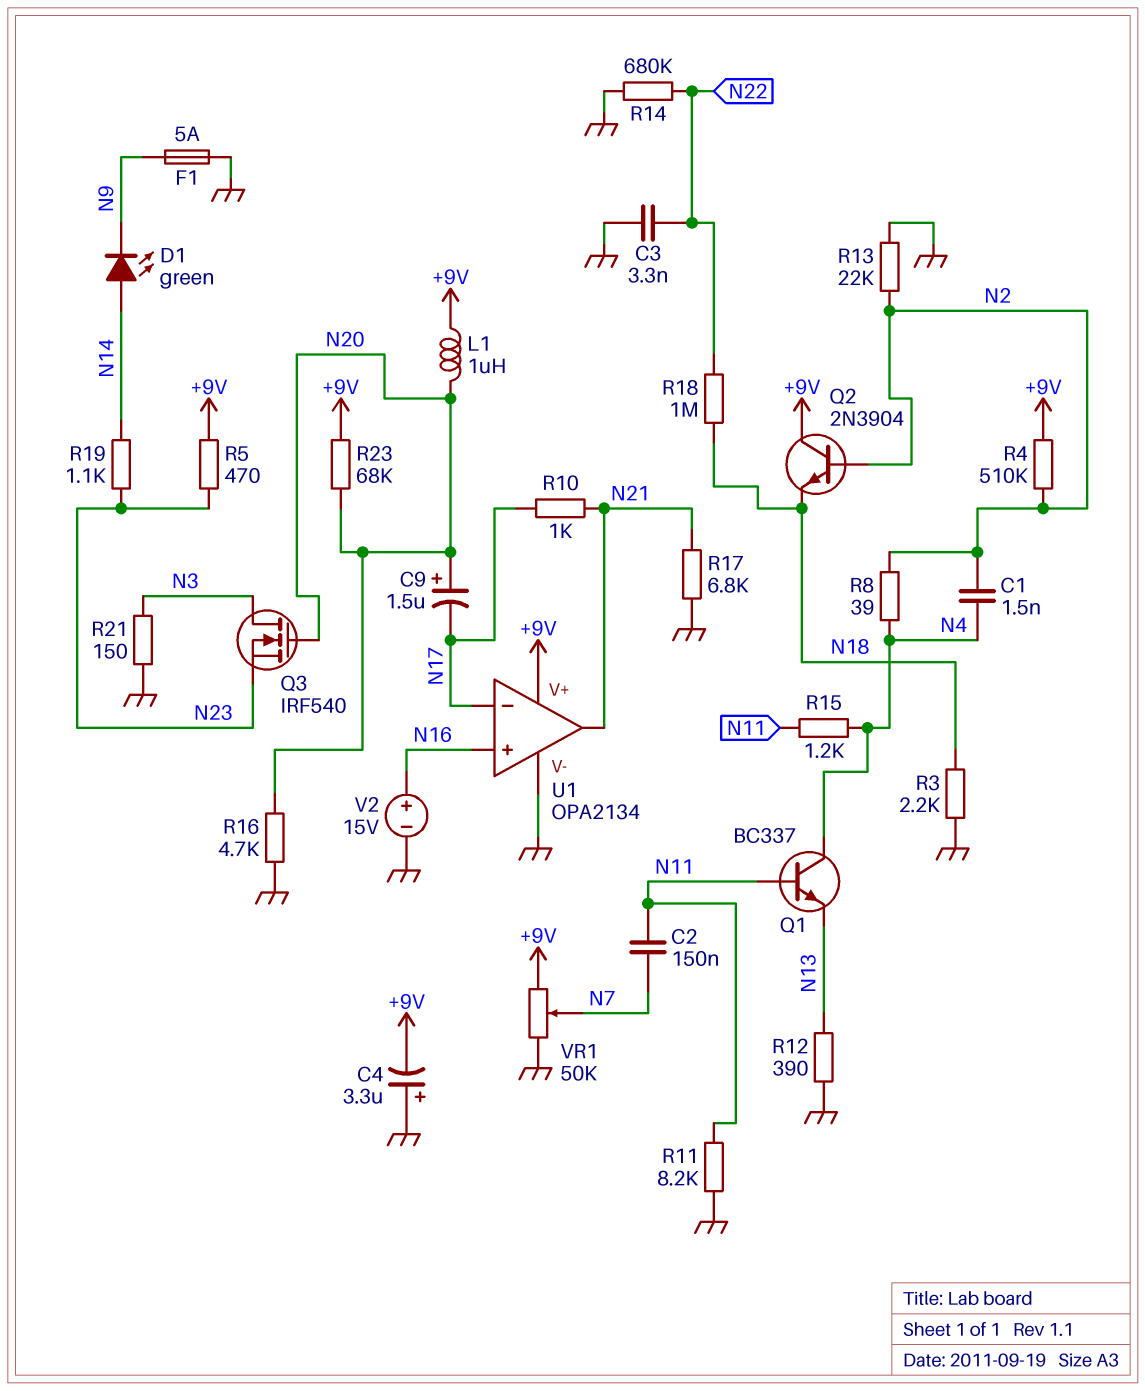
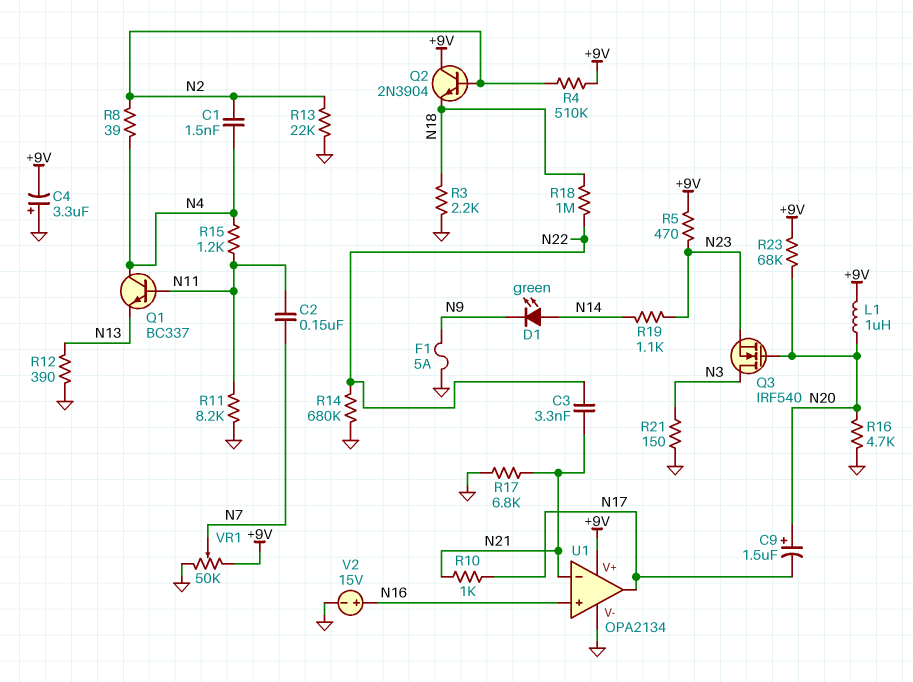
C3: 3.3nF (GND, N22) -> 3.3nF (N21, N22)
U1 pin in-: N17 -> N21
U1 pin out: N21 -> N17

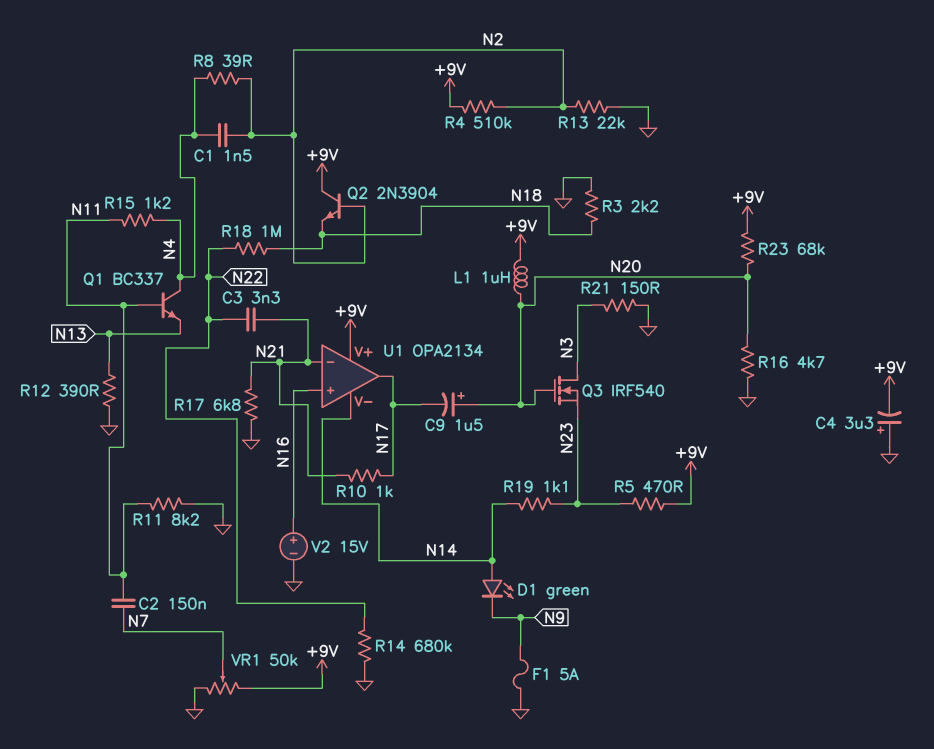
U1 pin V-: GND -> N14

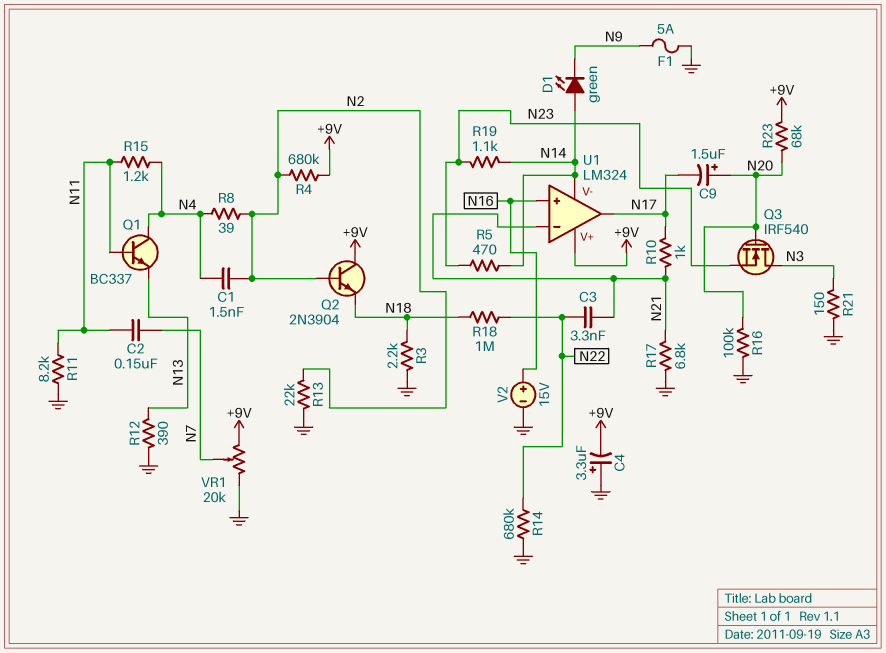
L1: 1uH (+9V, N20) -> none
R4: 510k (+9V, N2) -> 680k (+9V, N2)
R5: 470 (+9V, N23) -> 470 (N14, N23)
R16: 4.7k (GND, N20) -> 100k (GND, N20)
U1: OPA2134 -> LM324
VR1: 50k (+9V, GND, wiper N7) -> 20k (+9V, GND, wiper N7)

